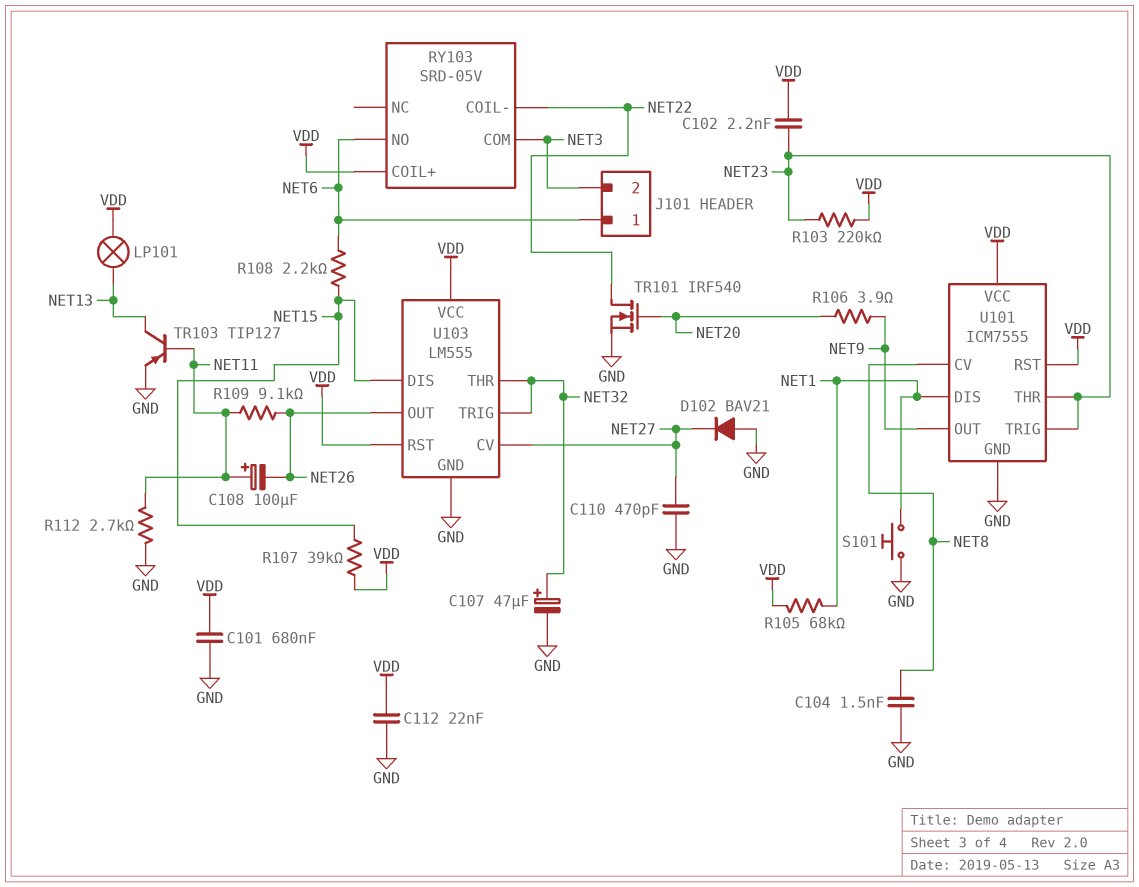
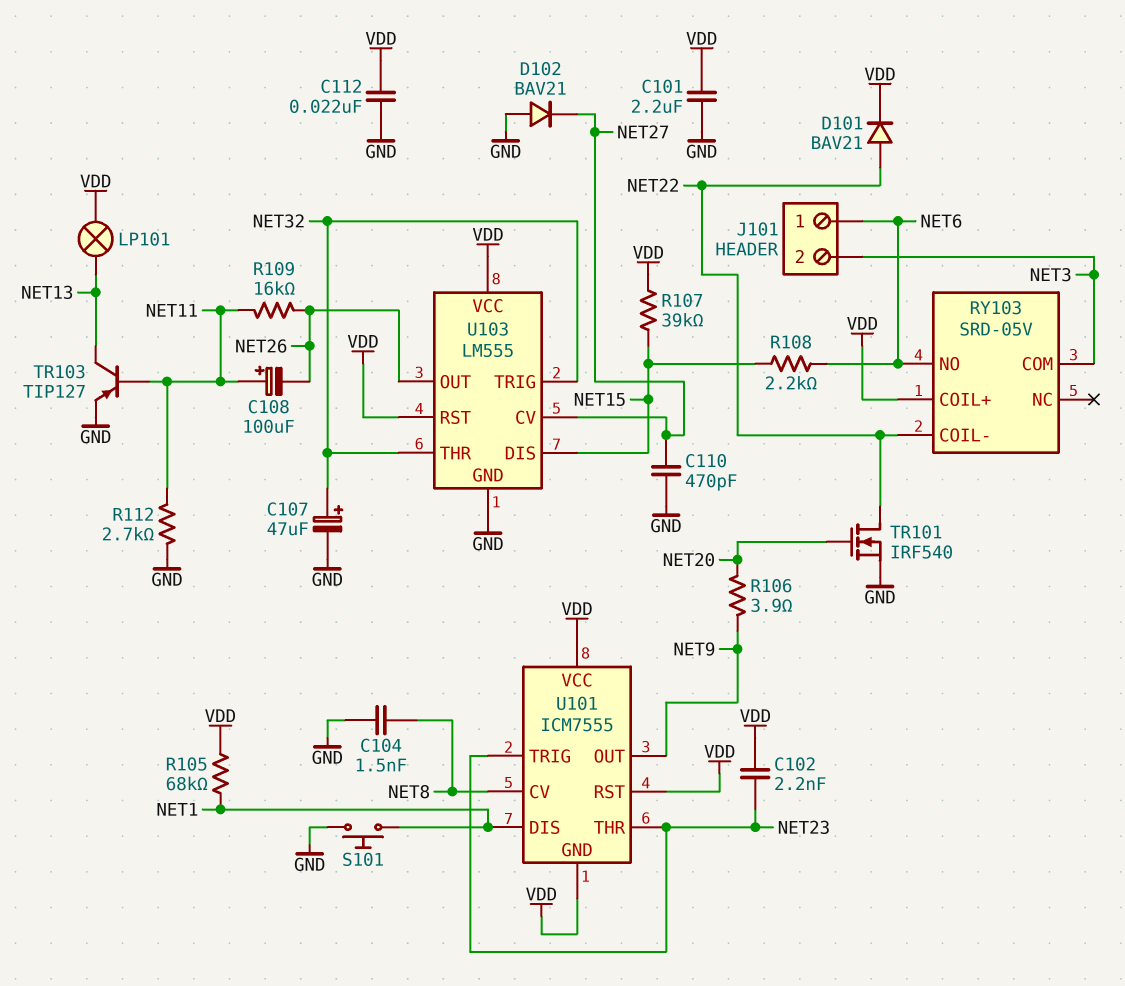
C101: 680nF (GND, VDD) -> 2.2uF (GND, VDD)
D101: none -> diode BAV21 (A NET22, K VDD)
R103: 220k (NET23, VDD) -> none
R109: 9.1k (NET11, NET26) -> 16k (NET11, NET26)
U101 pin GND: GND -> VDD

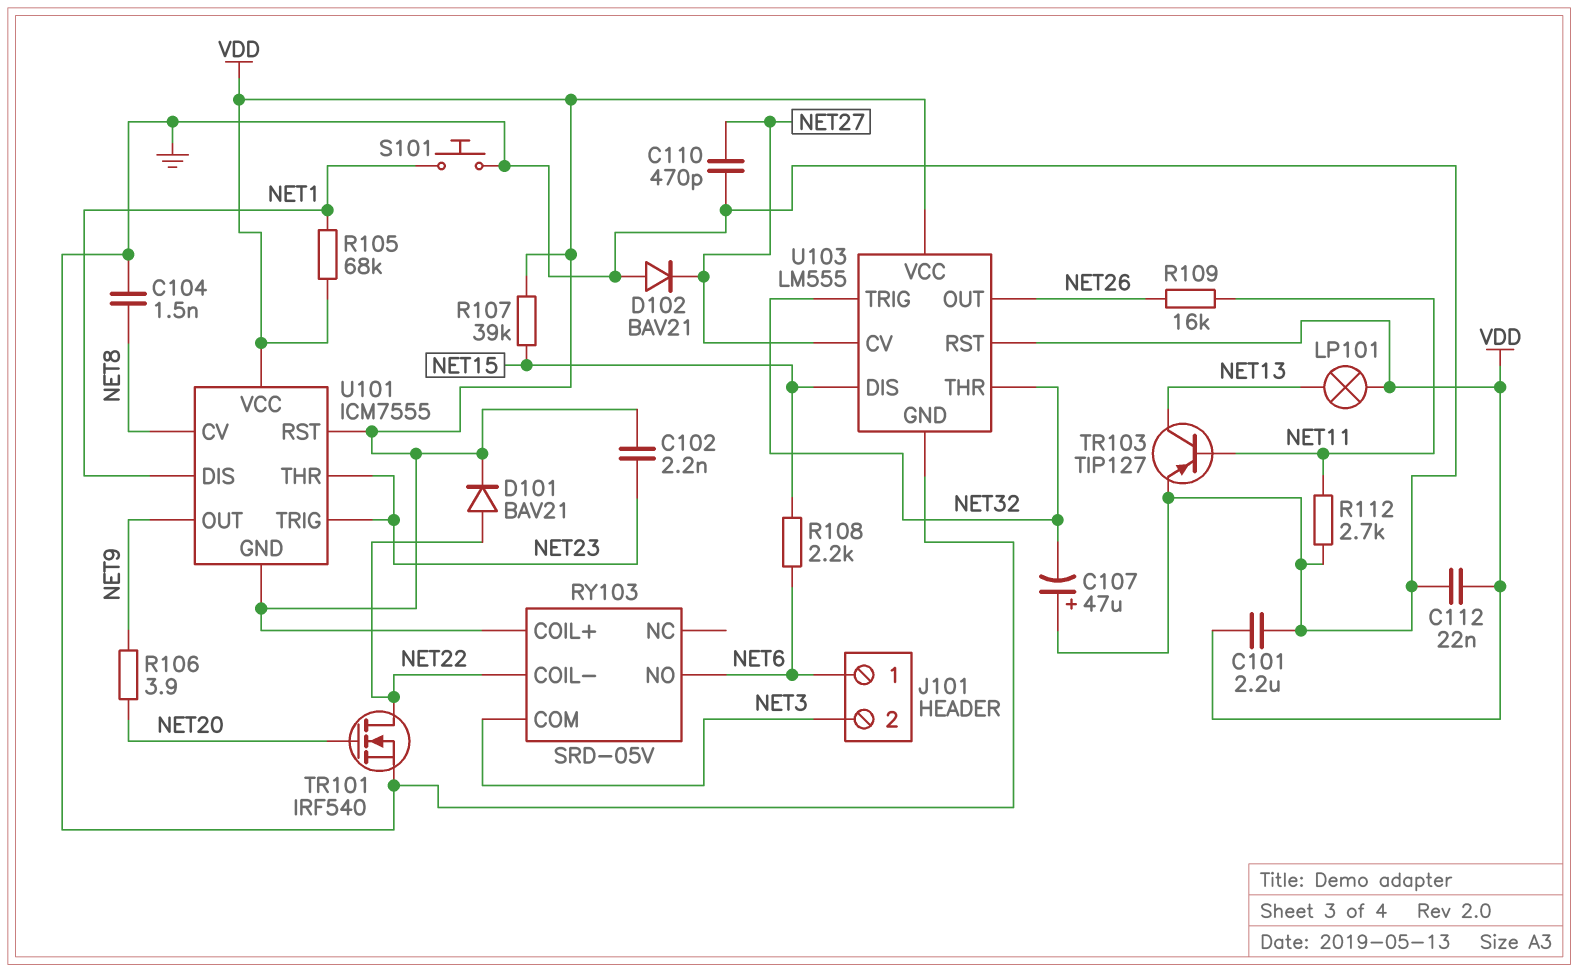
C107: 47uF (plus NET32, minus GND) -> 47uF (plus GND, minus NET32)
C108: 100uF (plus NET11, minus NET26) -> none

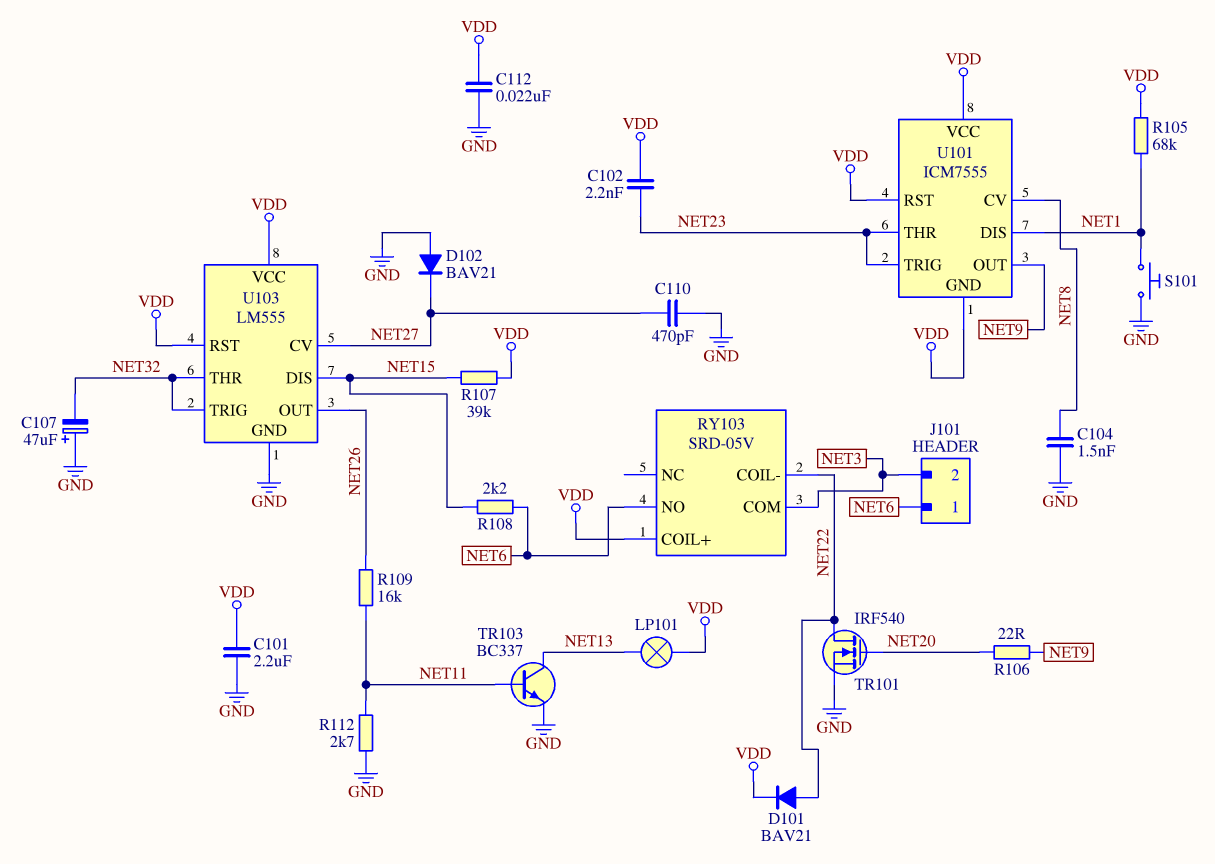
R106: 3.9 (NET9, NET20) -> 22 (NET9, NET20)
TR103: PNP TIP127 (B NET11, C NET13, E GND) -> NPN BC337 (B NET11, C NET13, E GND)

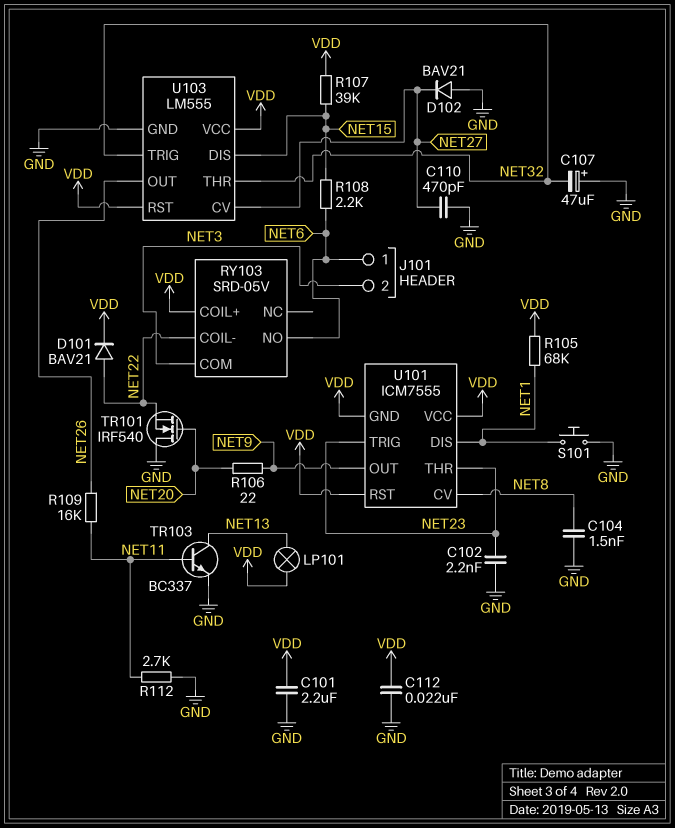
C102: 2.2nF (NET23, VDD) -> 2.2nF (GND, NET23)
TR101: NMOS IRF540 (G NET20, D NET22, S GND) -> NMOS IRF540 (G NET20, D GND, S NET22)

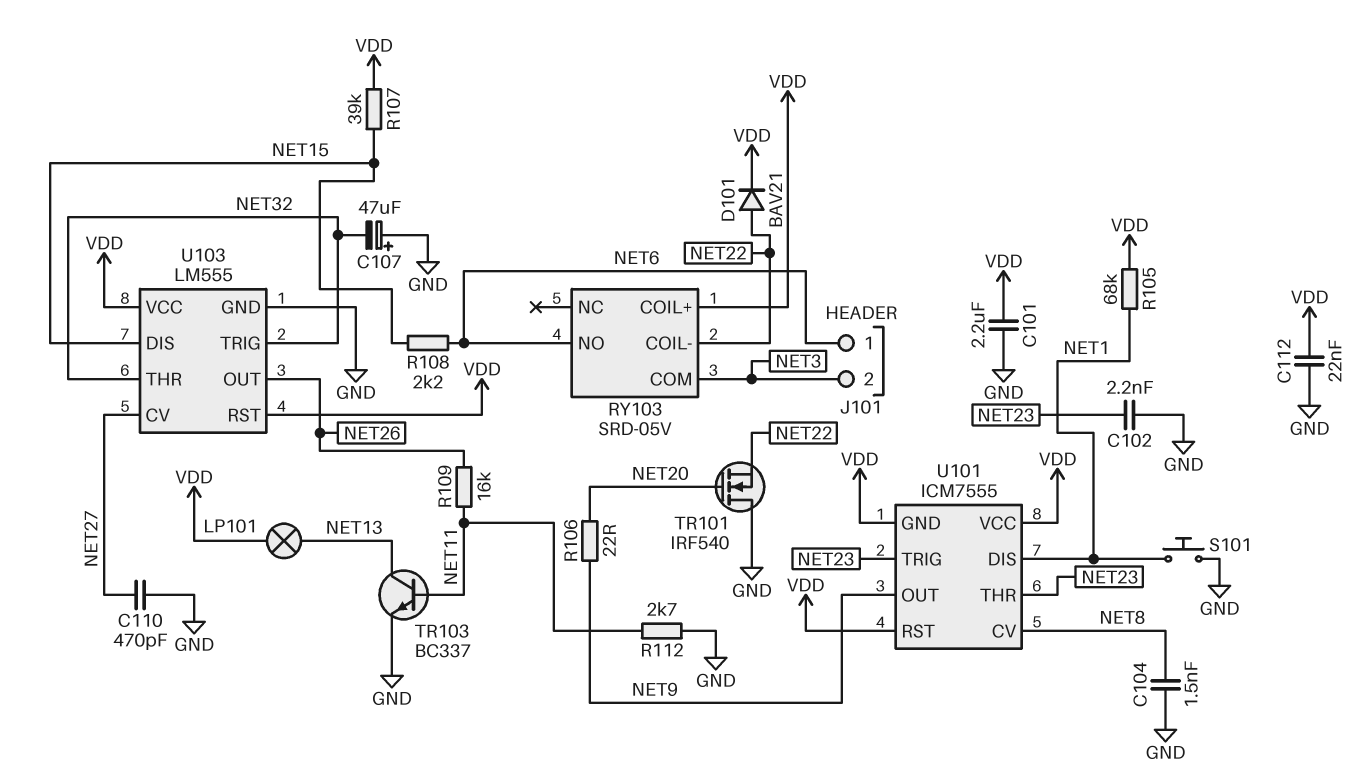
D102: diode BAV21 (A GND, K NET27) -> none

